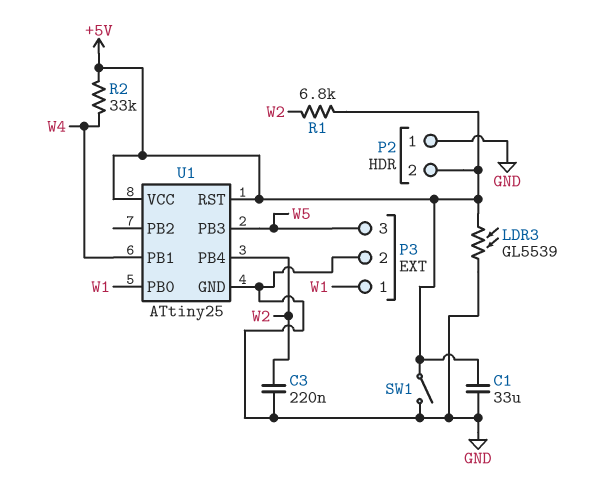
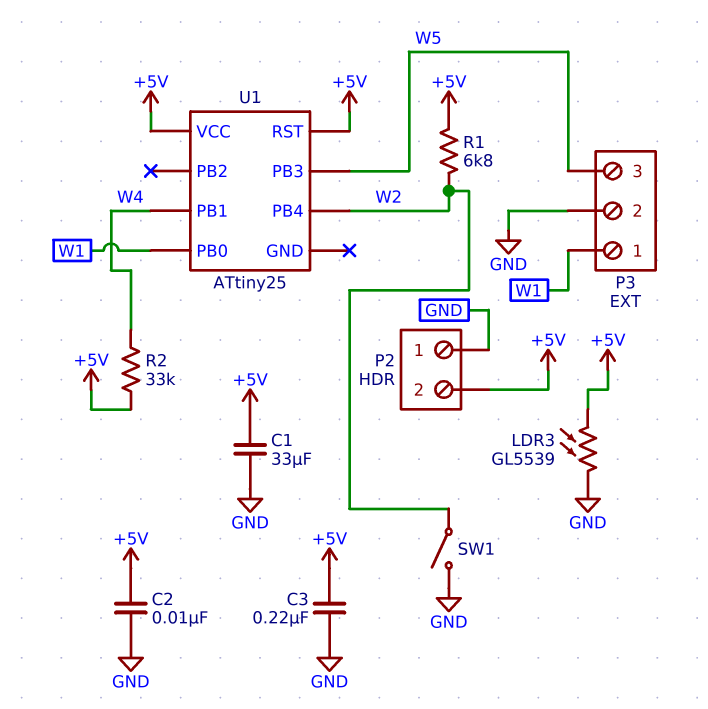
C2: none -> 10nF (+5V, GND)
C3: 220nF (GND, W2) -> 220nF (+5V, GND)
SW1: switch (+5V, GND) -> switch (GND, W2)
U1 pin GND: GND -> none

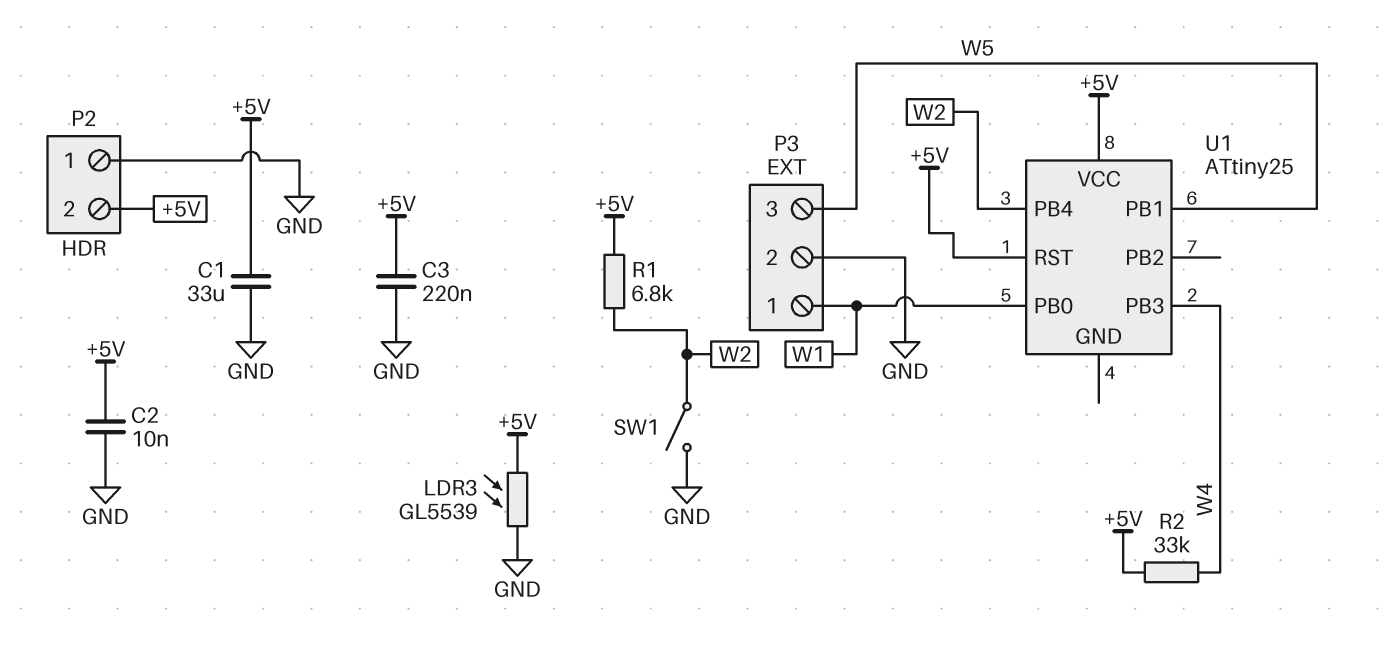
U1 pin PB1: W4 -> W5
U1 pin PB3: W5 -> W4

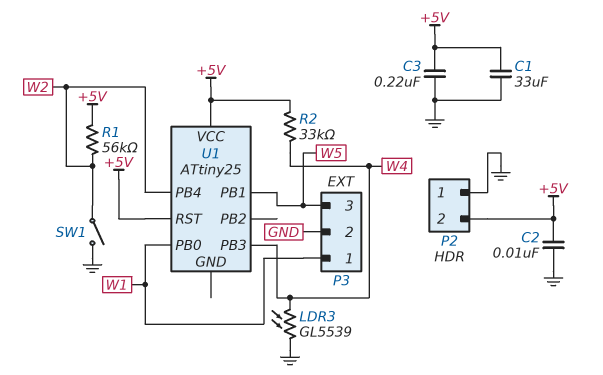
LDR3: GL5539 (+5V, GND) -> GL5539 (GND, W4)
R1: 6.8k (+5V, W2) -> 56k (+5V, W2)

